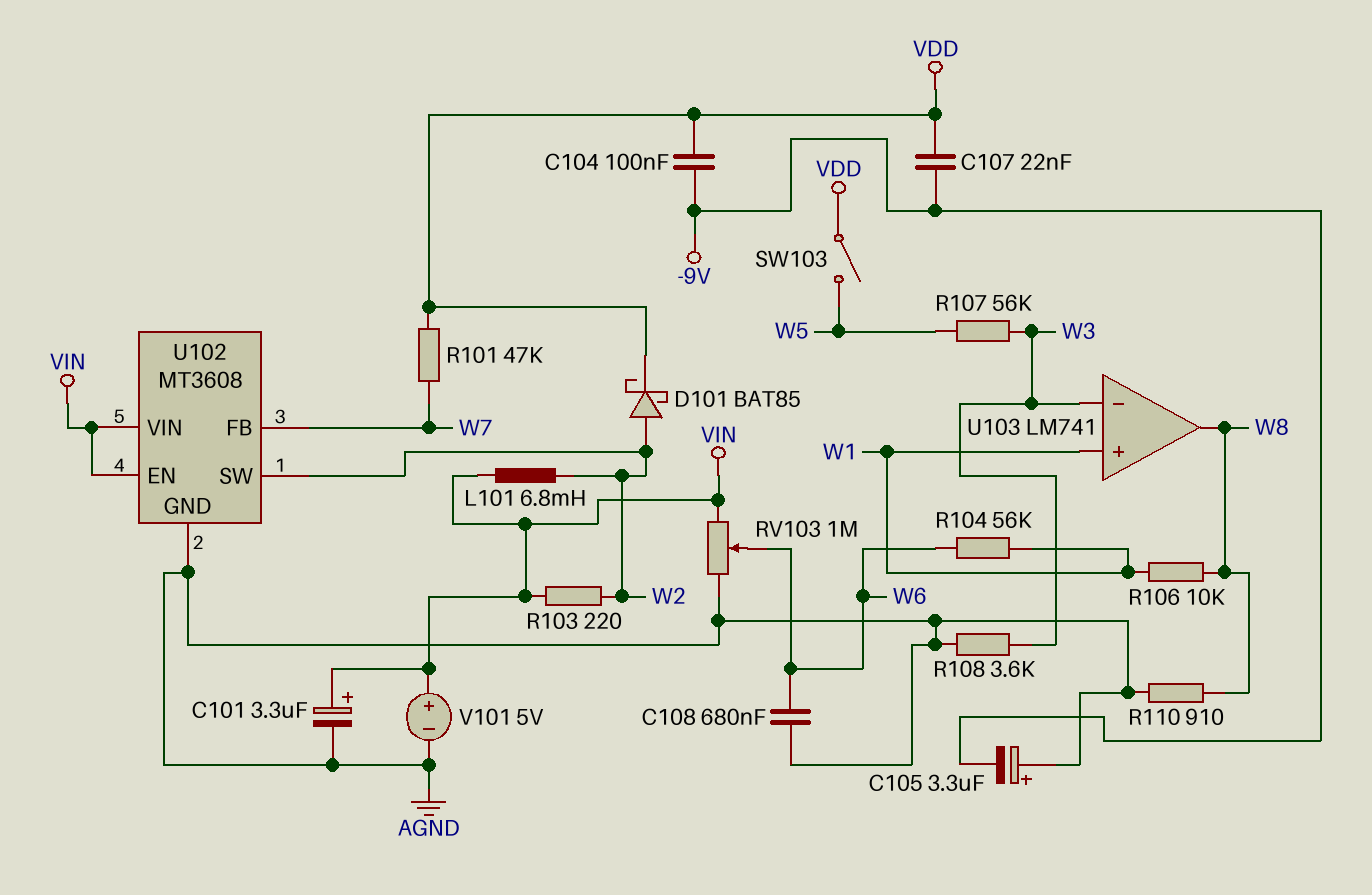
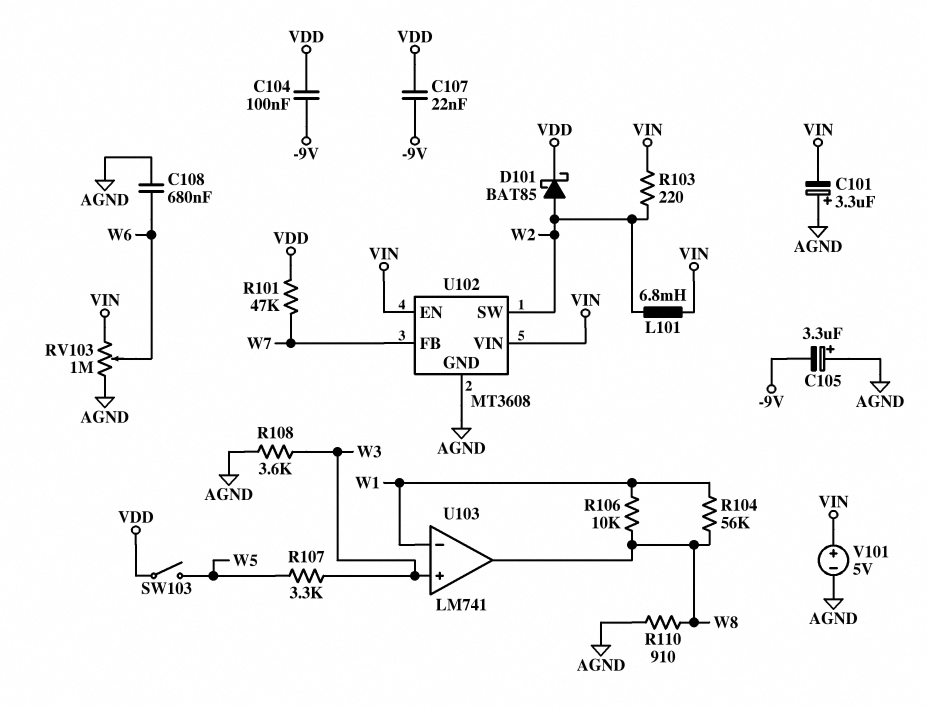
C101: 3.3uF (plus VIN, minus AGND) -> 3.3uF (plus AGND, minus VIN)
R104: 56k (W1, W6) -> 56k (W1, W8)
R107: 56k (W3, W5) -> 3.3k (W3, W5)
U103 pin in+: W1 -> W3
U103 pin in-: W3 -> W1

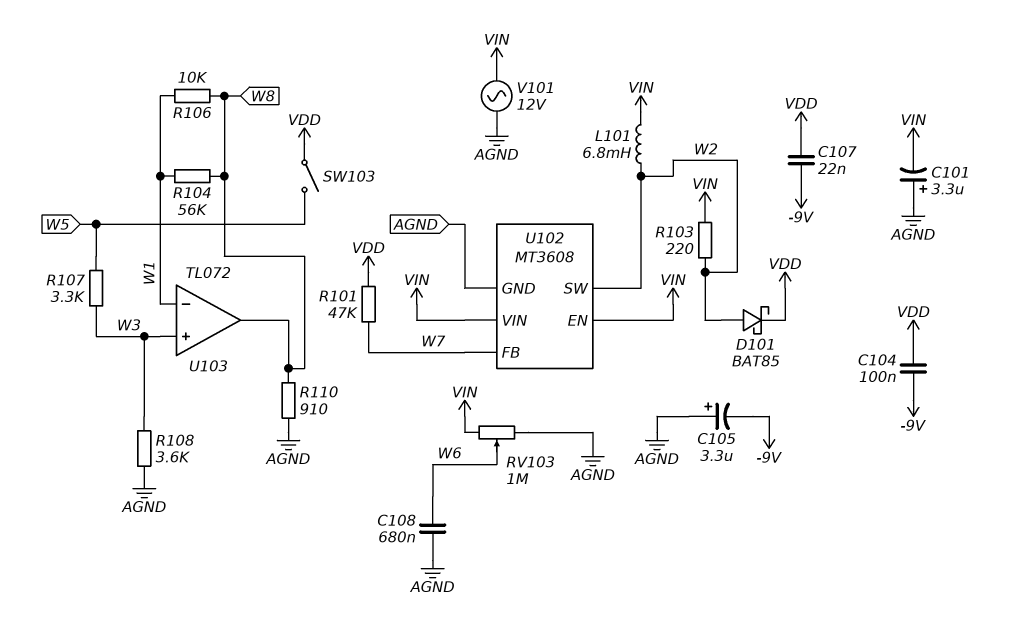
U103: LM741 -> TL072
V101: 5V (plus VIN, minus AGND) -> AC 12V (AGND, VIN)

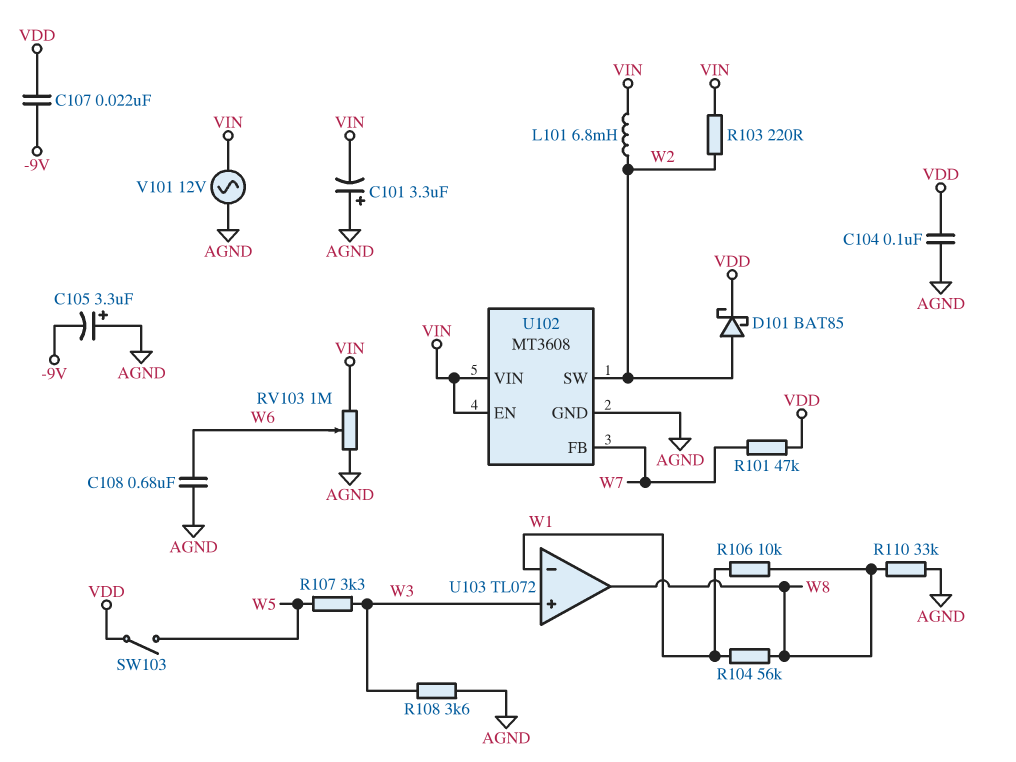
C104: 100nF (-9V, VDD) -> 100nF (AGND, VDD)
R110: 910 (AGND, W8) -> 33k (AGND, W8)

